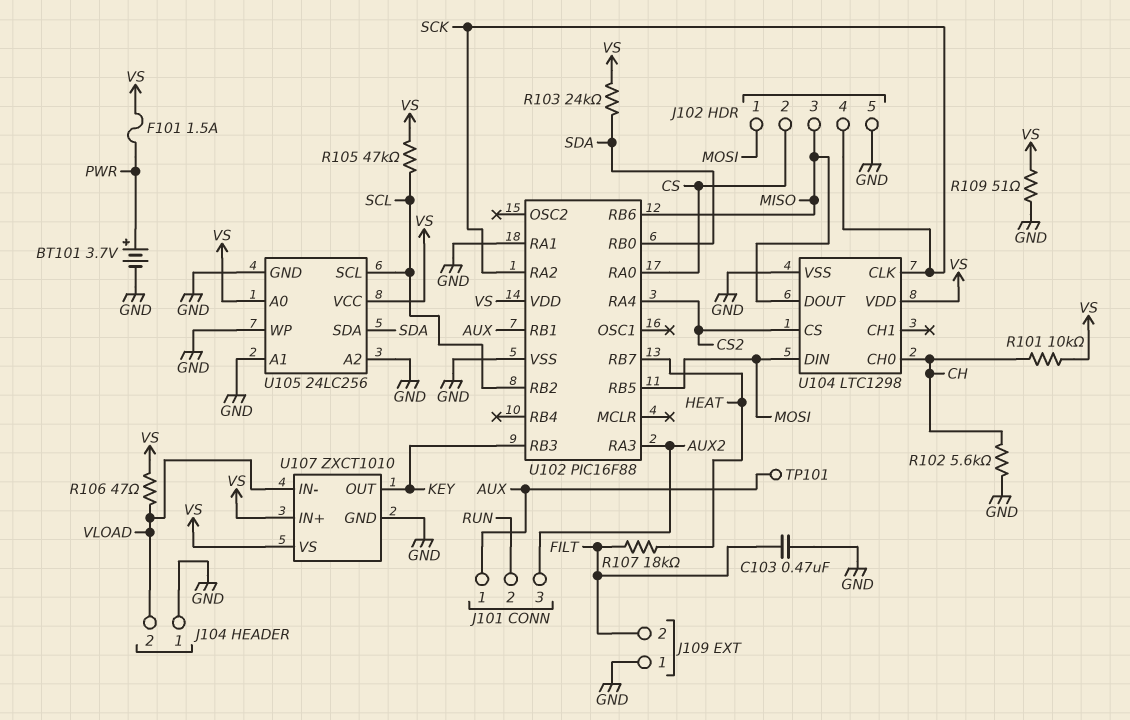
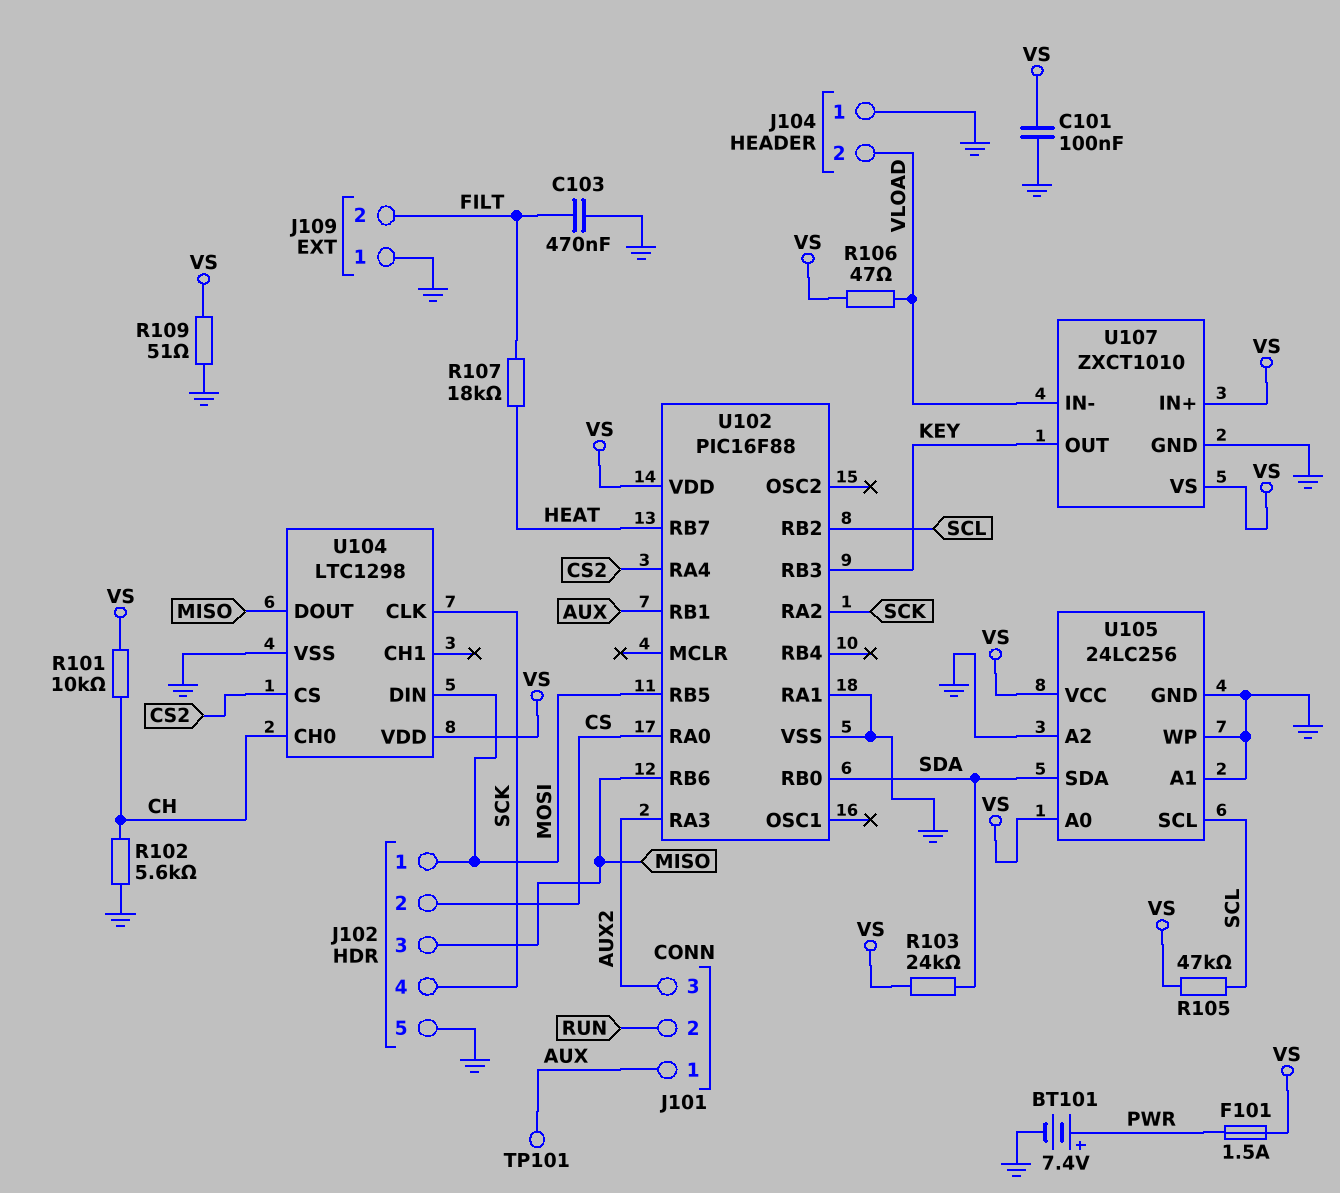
BT101: 3.7V (plus PWR, minus GND) -> 7.4V (plus PWR, minus GND)
C101: none -> 100nF (GND, VS)

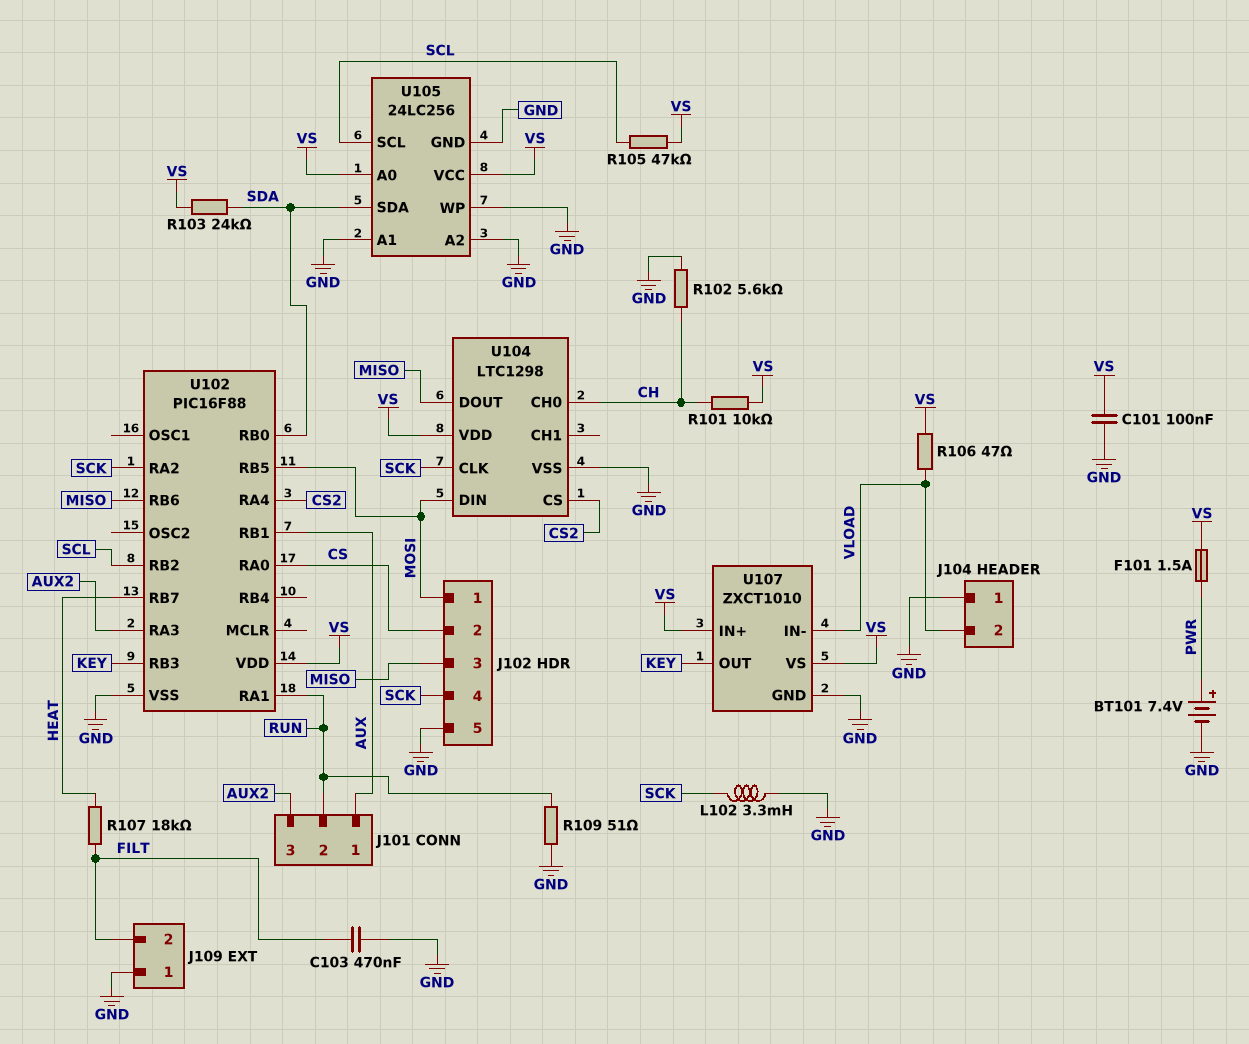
L102: none -> 3.3mH (GND, SCK)
R109: 51 (GND, VS) -> 51 (GND, RUN)
TP101: test point (AUX) -> none
U102 pin RA1: GND -> RUN

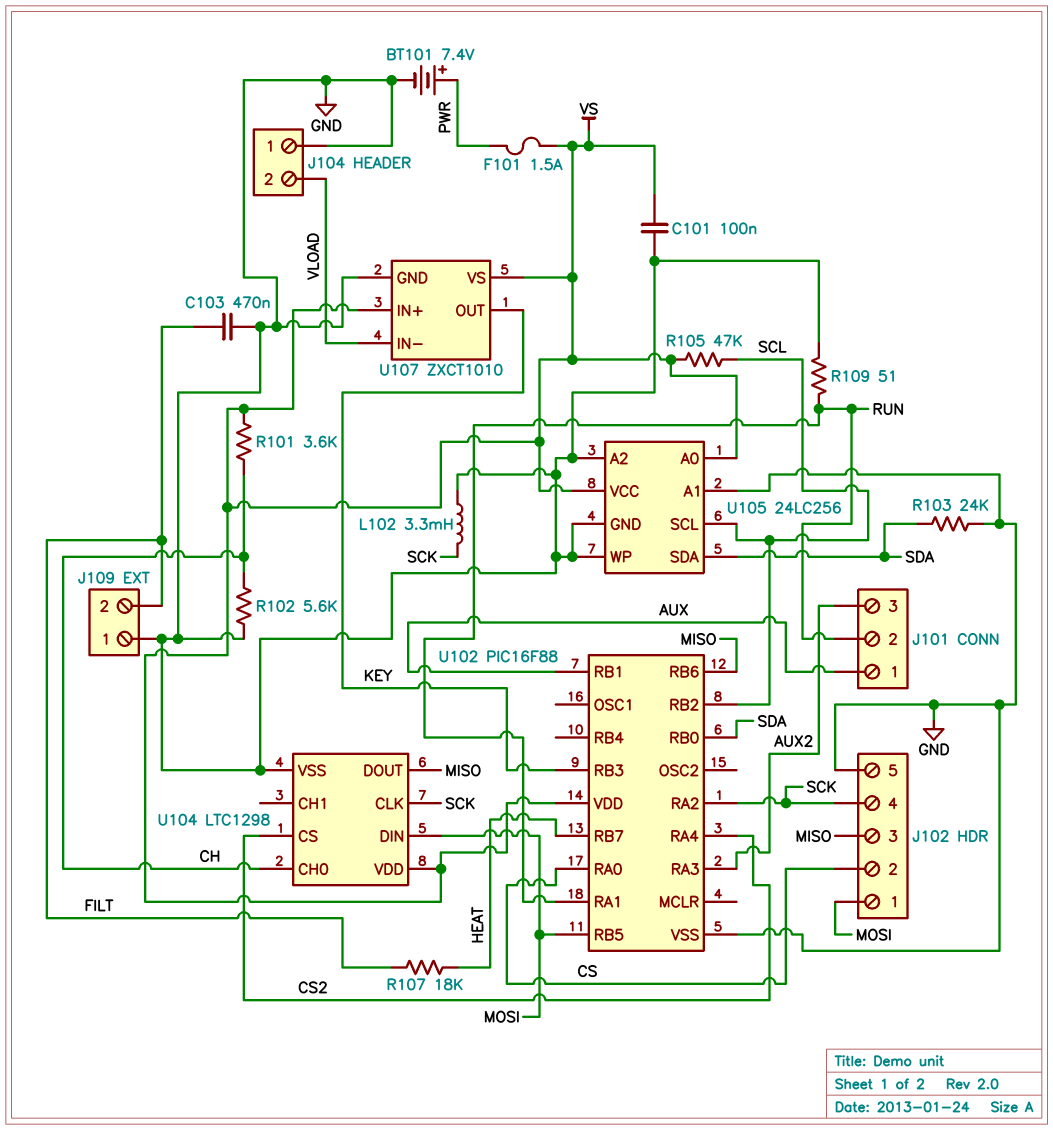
R101: 10k (CH, VS) -> 3.6k (CH, VS)
R103: 24k (SDA, VS) -> 24k (GND, SDA)
R106: 47 (VLOAD, VS) -> none

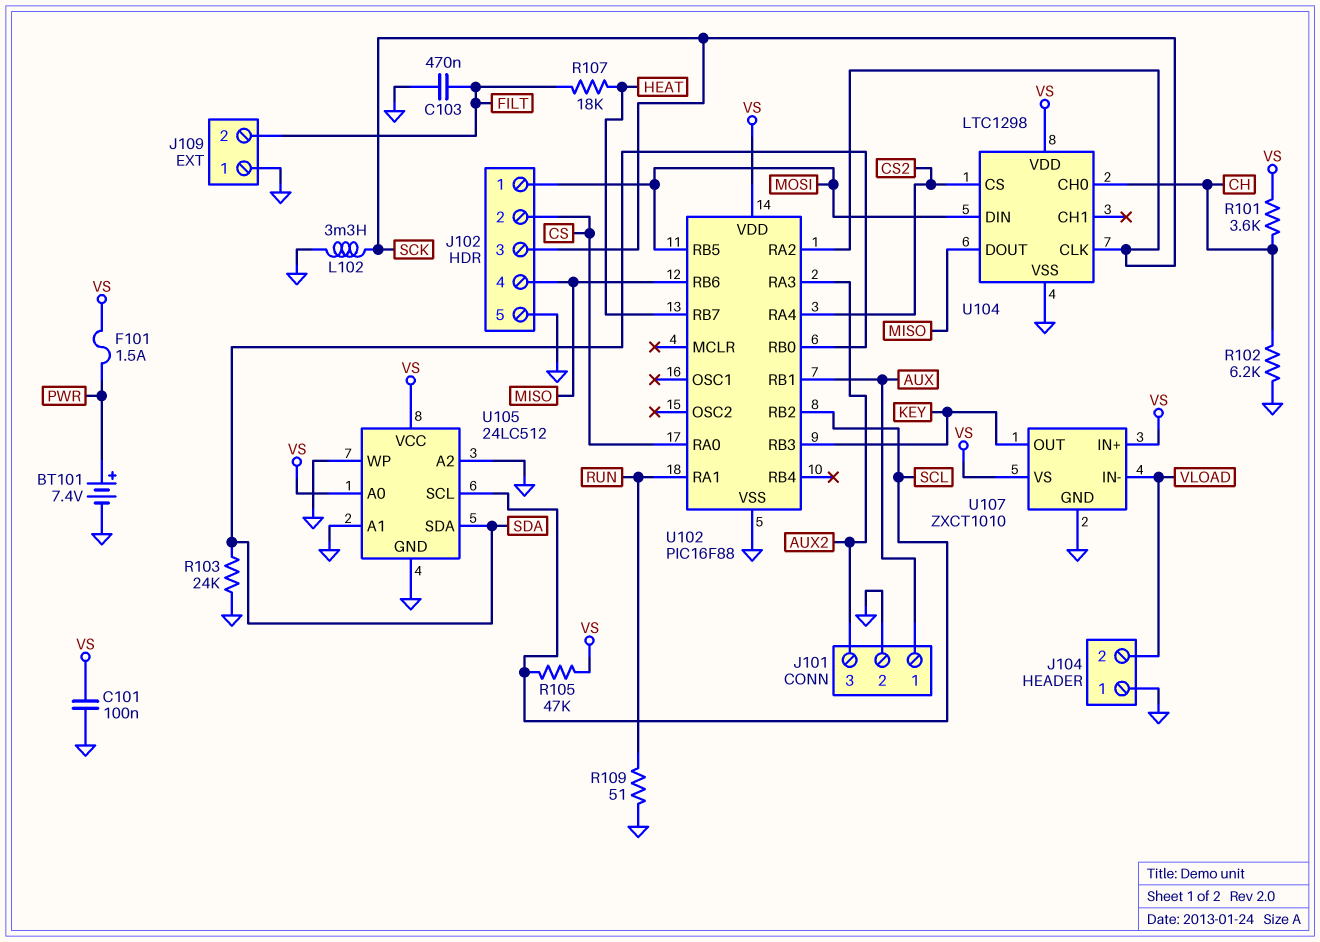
J101 pin 2: RUN -> GND
J102 pin 3: MISO -> SCK
J102 pin 4: SCK -> MISO
R102: 5.6k (CH, GND) -> 6.2k (CH, GND)
U105: 24LC256 -> 24LC512

